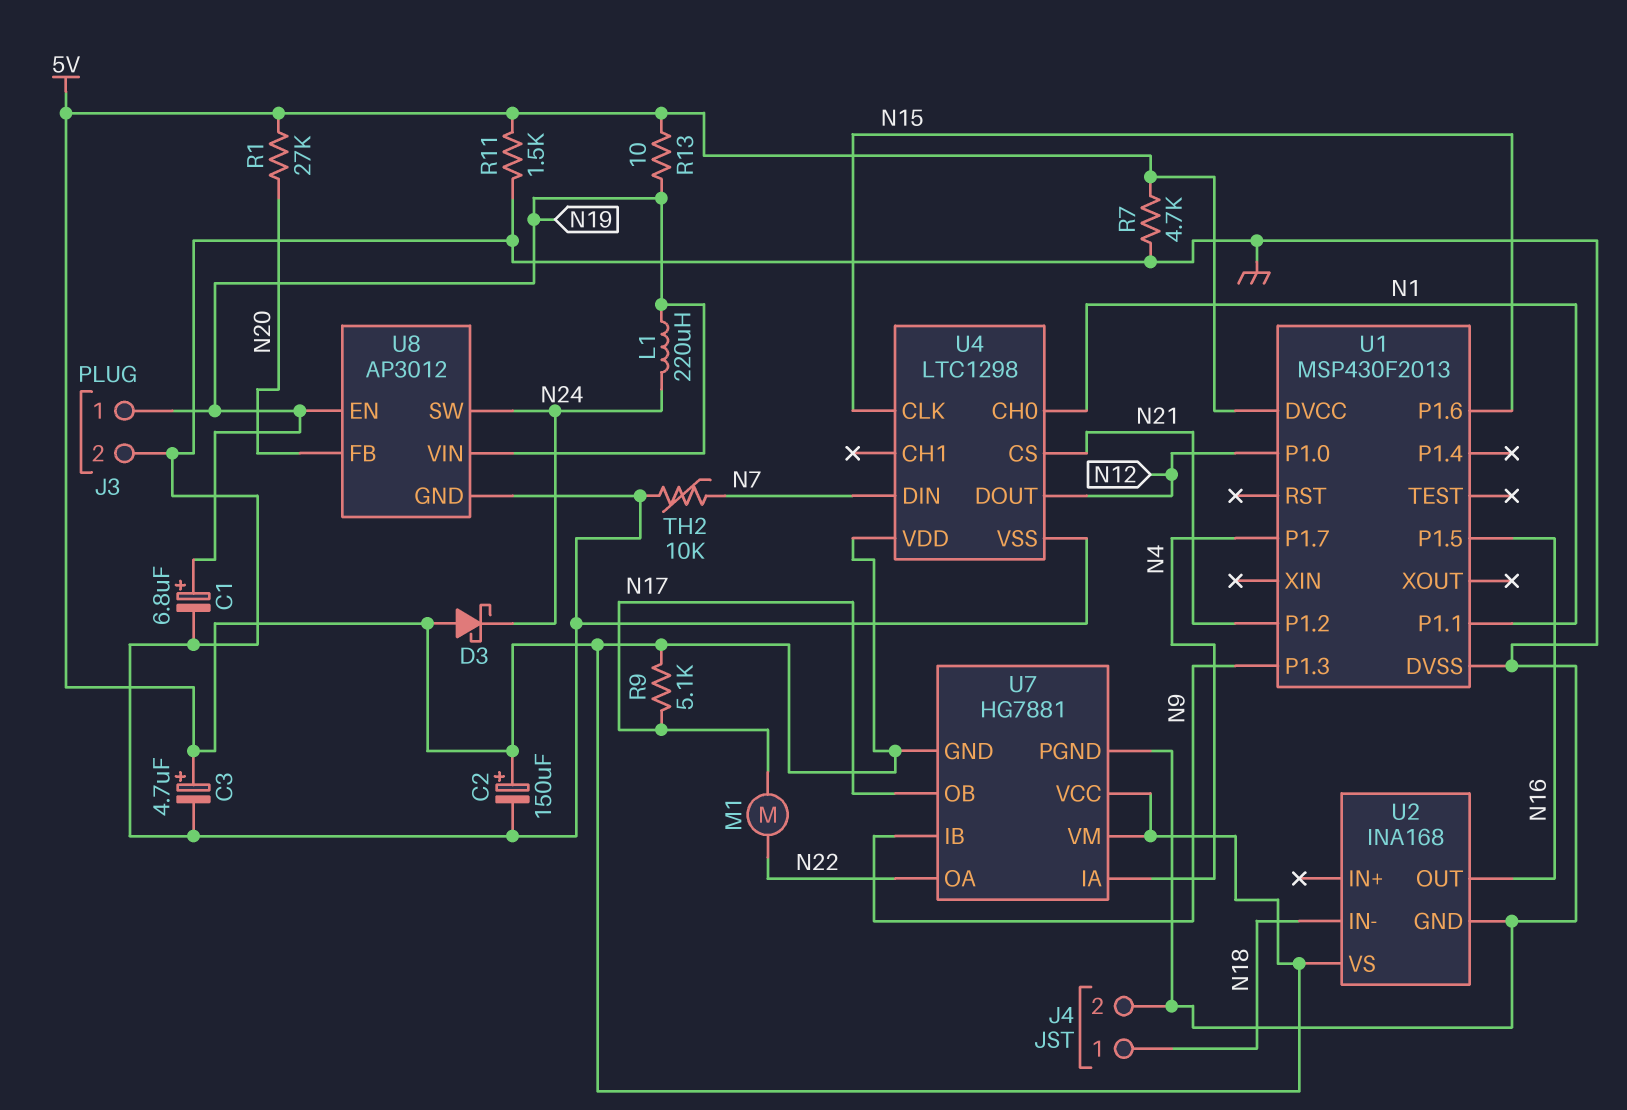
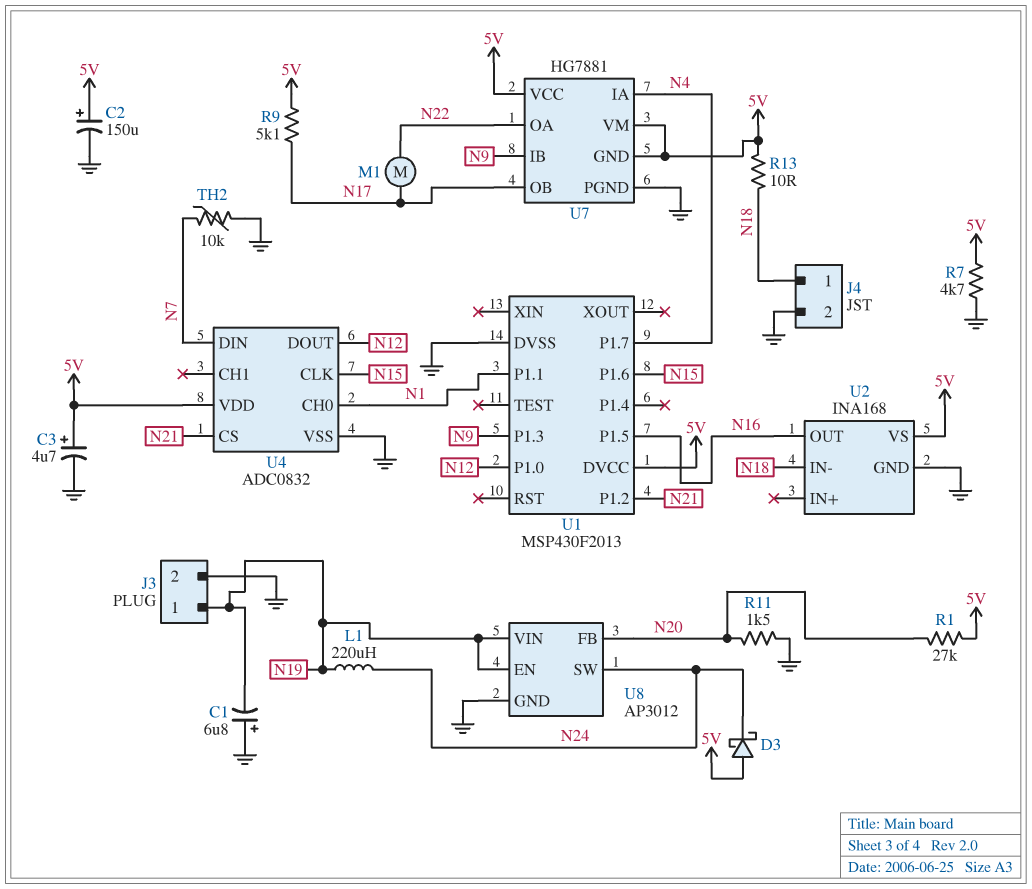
C1: 6.8uF (plus N19, minus GND) -> 6.8uF (plus GND, minus N19)
R11: 1.5k (5V, GND) -> 1.5k (GND, N20)
R13: 10 (5V, N19) -> 10 (5V, N18)
U4: LTC1298 -> ADC0832

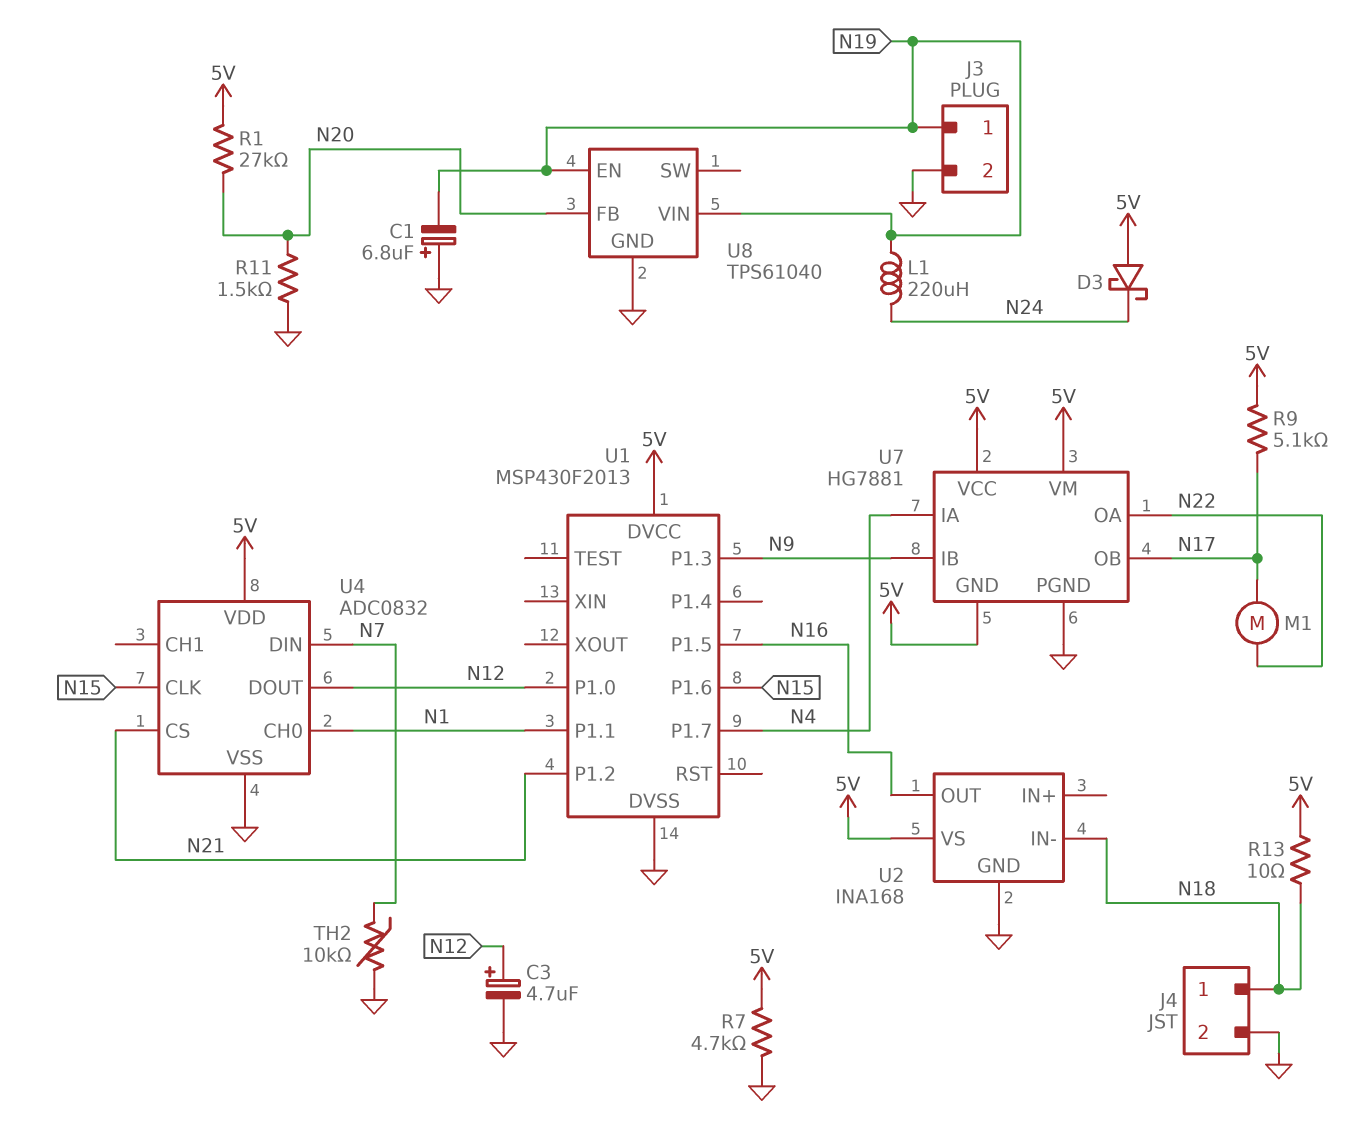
C2: 150uF (plus 5V, minus GND) -> none
C3: 4.7uF (plus 5V, minus GND) -> 4.7uF (plus N12, minus GND)
U8: AP3012 -> TPS61040
U8 pin SW: N24 -> none

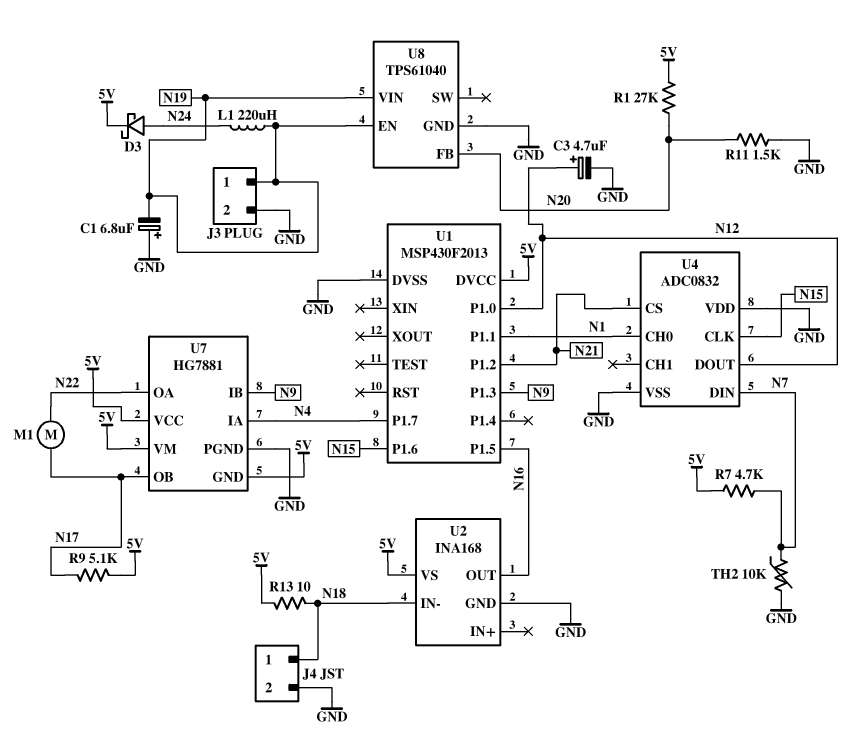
D3: schottky (A 5V, K N24) -> schottky (A N24, K 5V)
R7: 4.7k (5V, GND) -> 4.7k (5V, N7)
U4 pin VDD: 5V -> GND

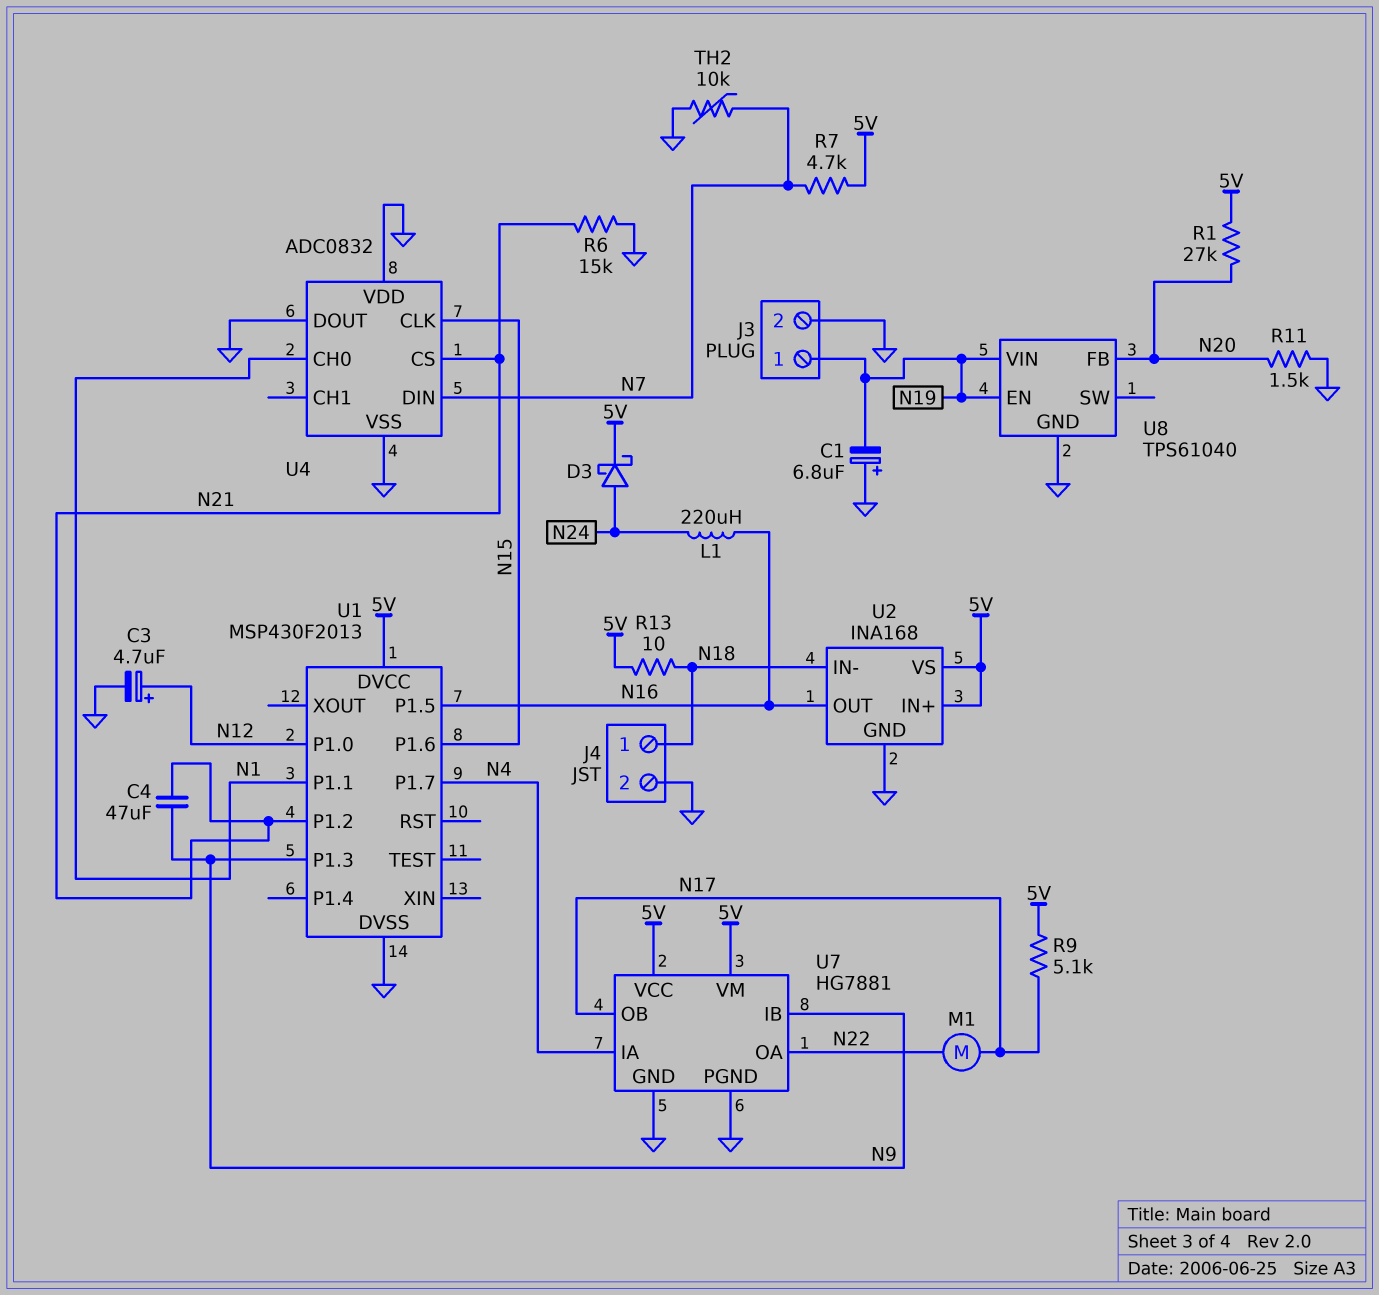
C4: none -> 47uF (N9, N21)
L1: 220uH (N19, N24) -> 220uH (N16, N24)
R6: none -> 15k (GND, N21)
U2 pin IN+: none -> 5V
U4 pin DOUT: N12 -> GND
U7 pin GND: 5V -> GND

